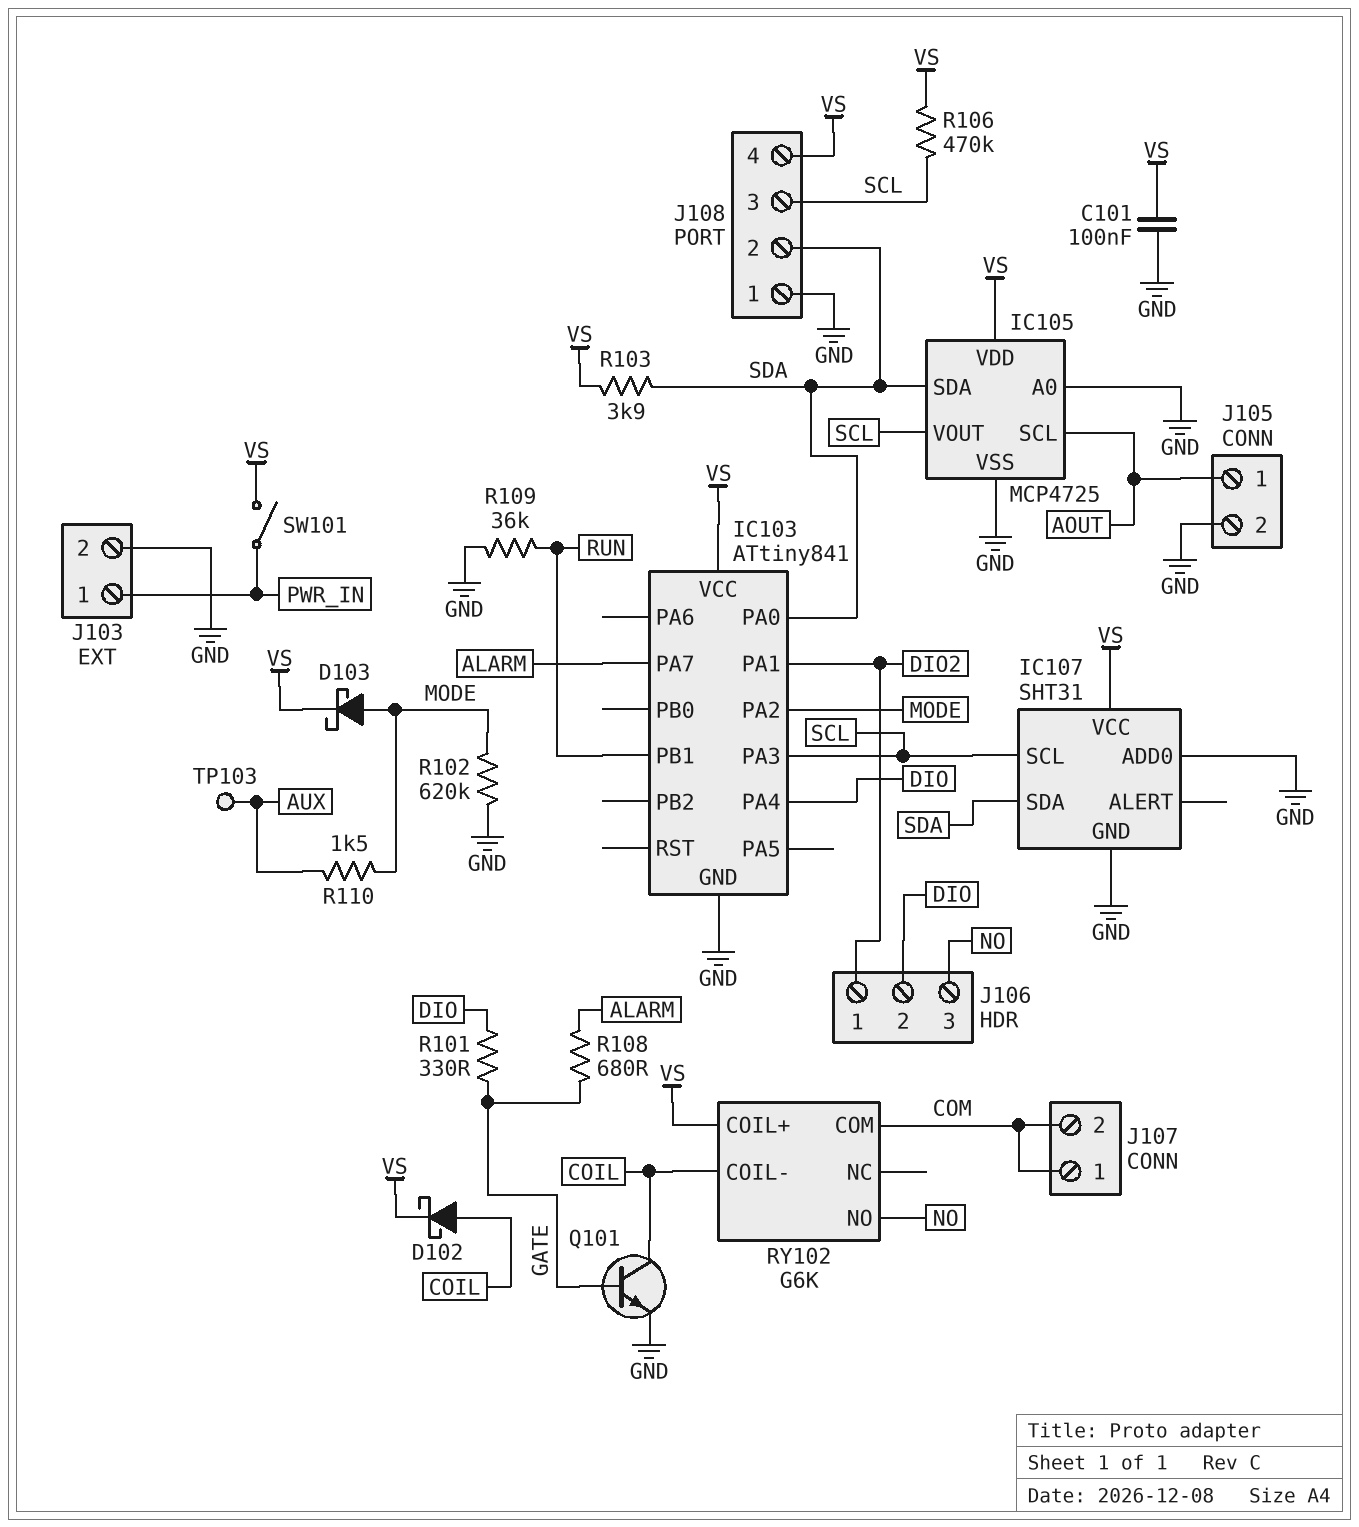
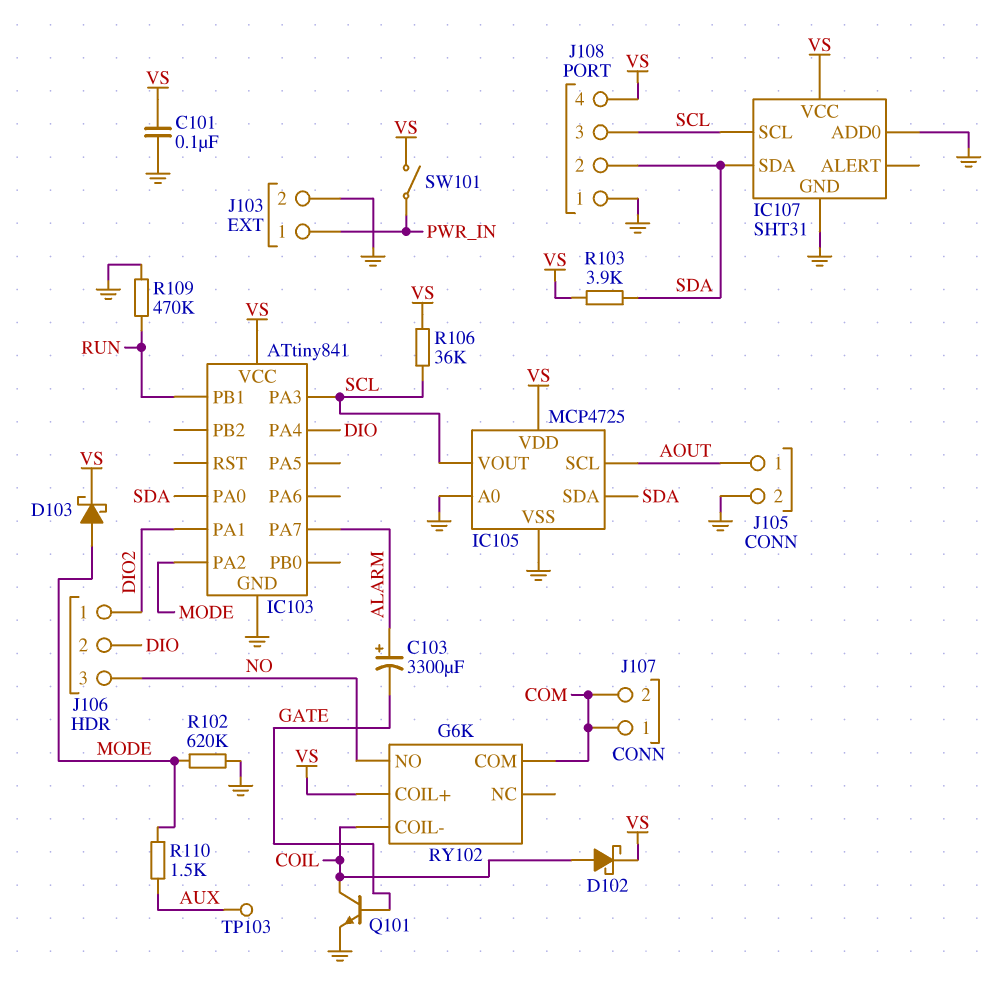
C103: none -> 3300uF (plus ALARM, minus GATE)
R101: 330 (DIO, GATE) -> none
R106: 470k (SCL, VS) -> 36k (SCL, VS)
R108: 680 (ALARM, GATE) -> none
R109: 36k (GND, RUN) -> 470k (GND, RUN)

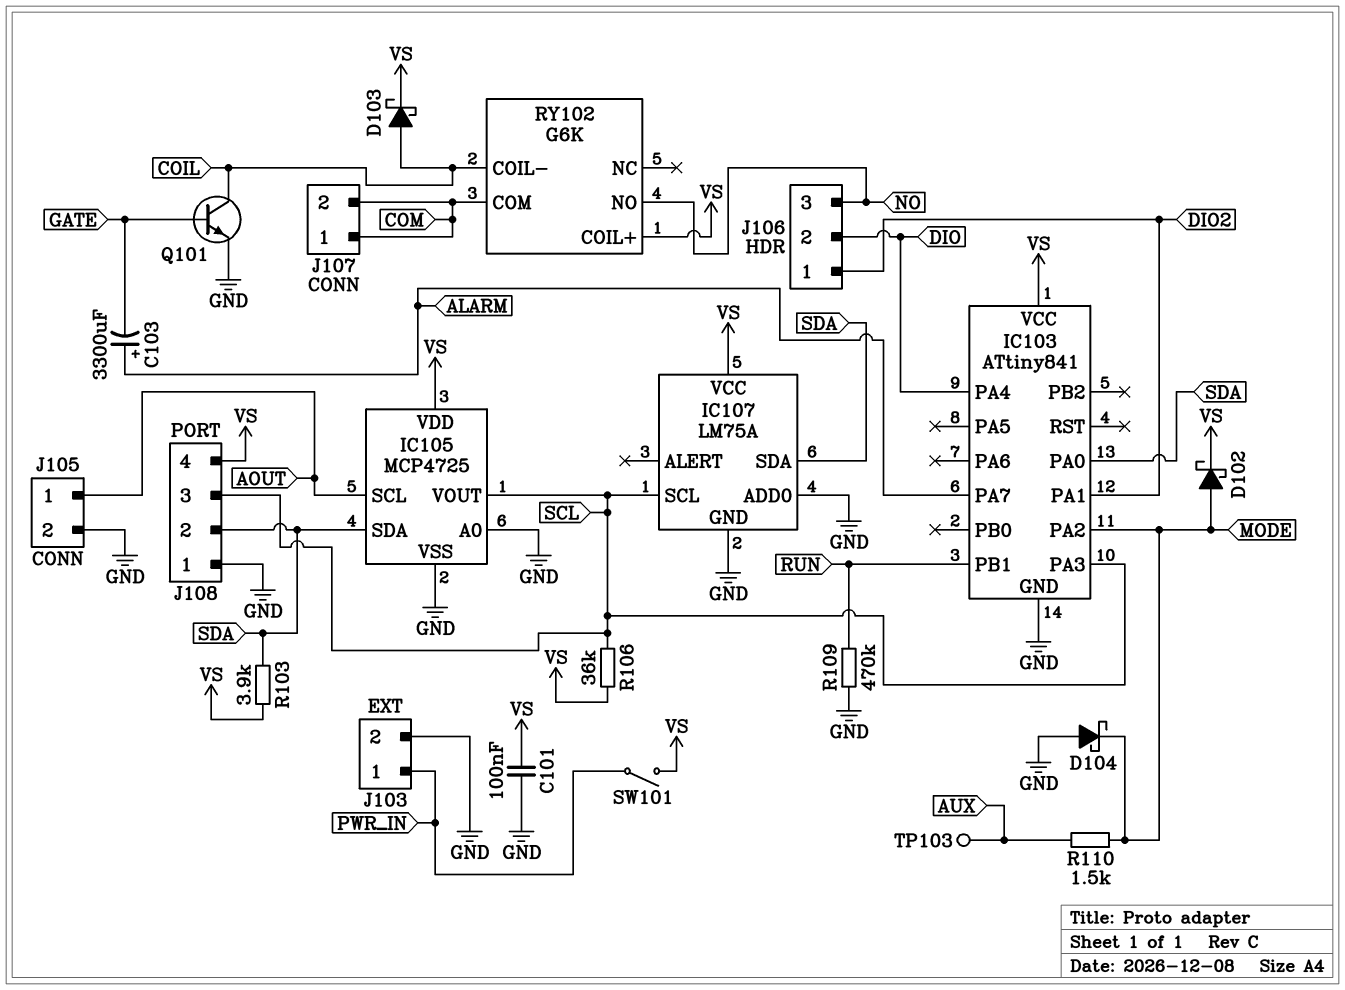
D102: schottky (A COIL, K VS) -> schottky (A MODE, K VS)
D103: schottky (A MODE, K VS) -> schottky (A COIL, K VS)
D104: none -> schottky (A GND, K MODE)
IC107: SHT31 -> LM75A
R102: 620k (GND, MODE) -> none

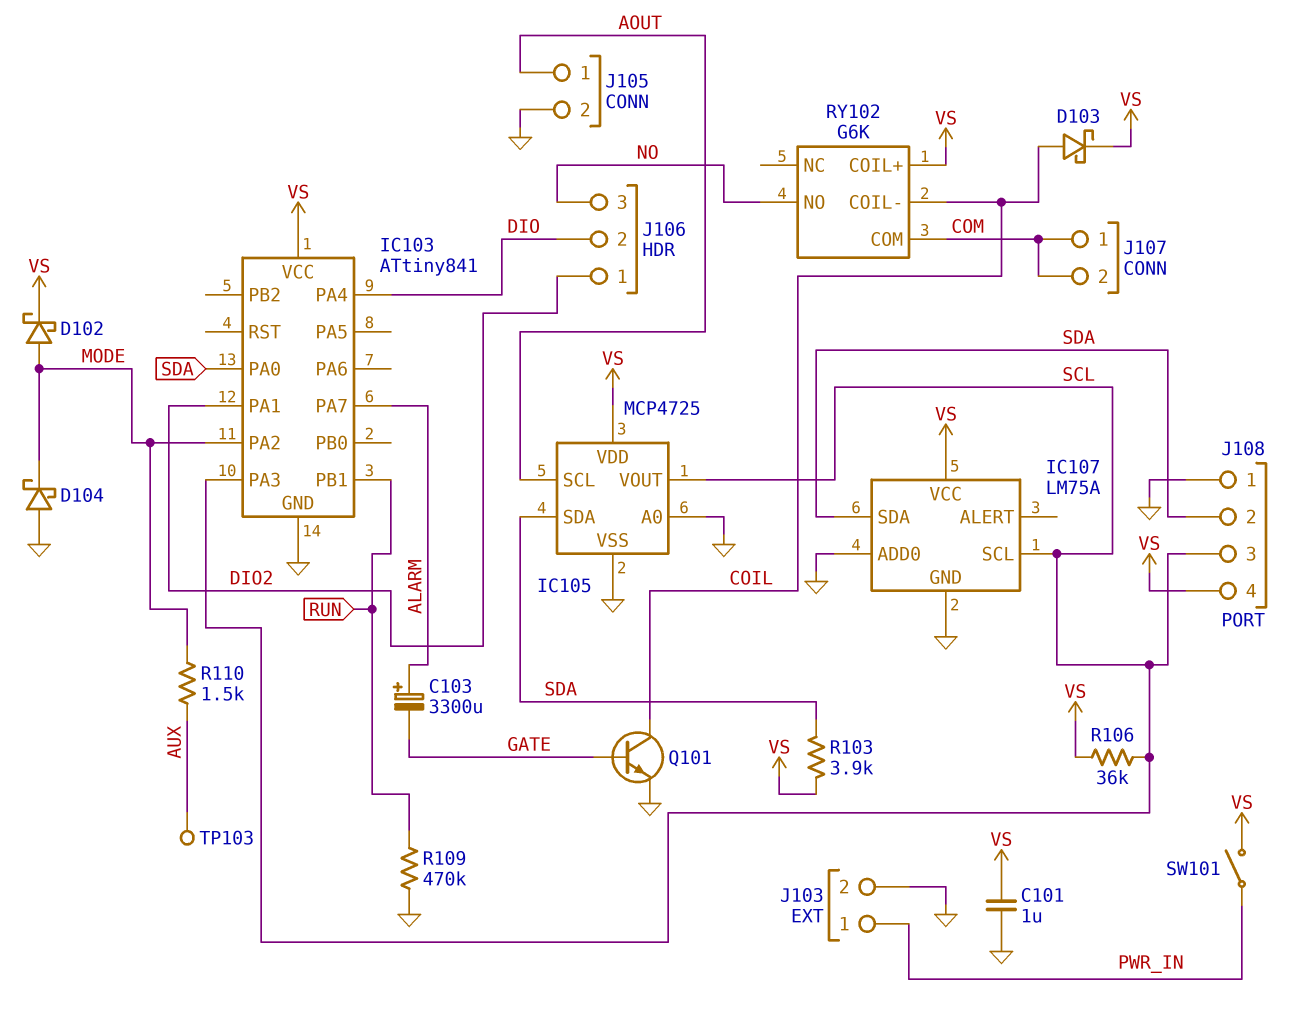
C101: 100nF (GND, VS) -> 1uF (GND, VS)

